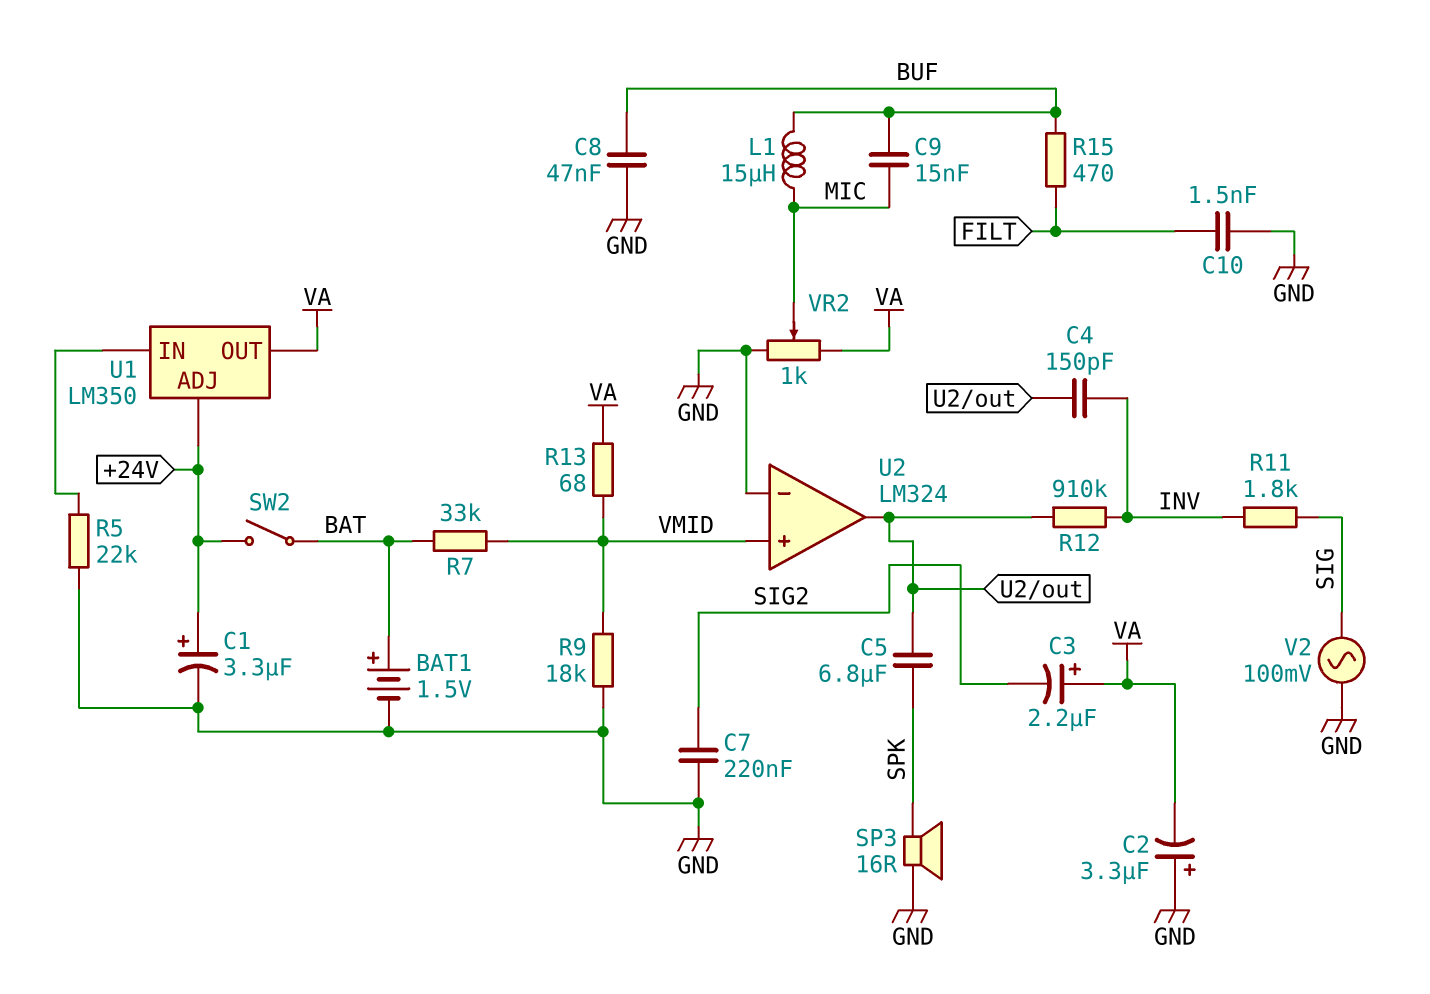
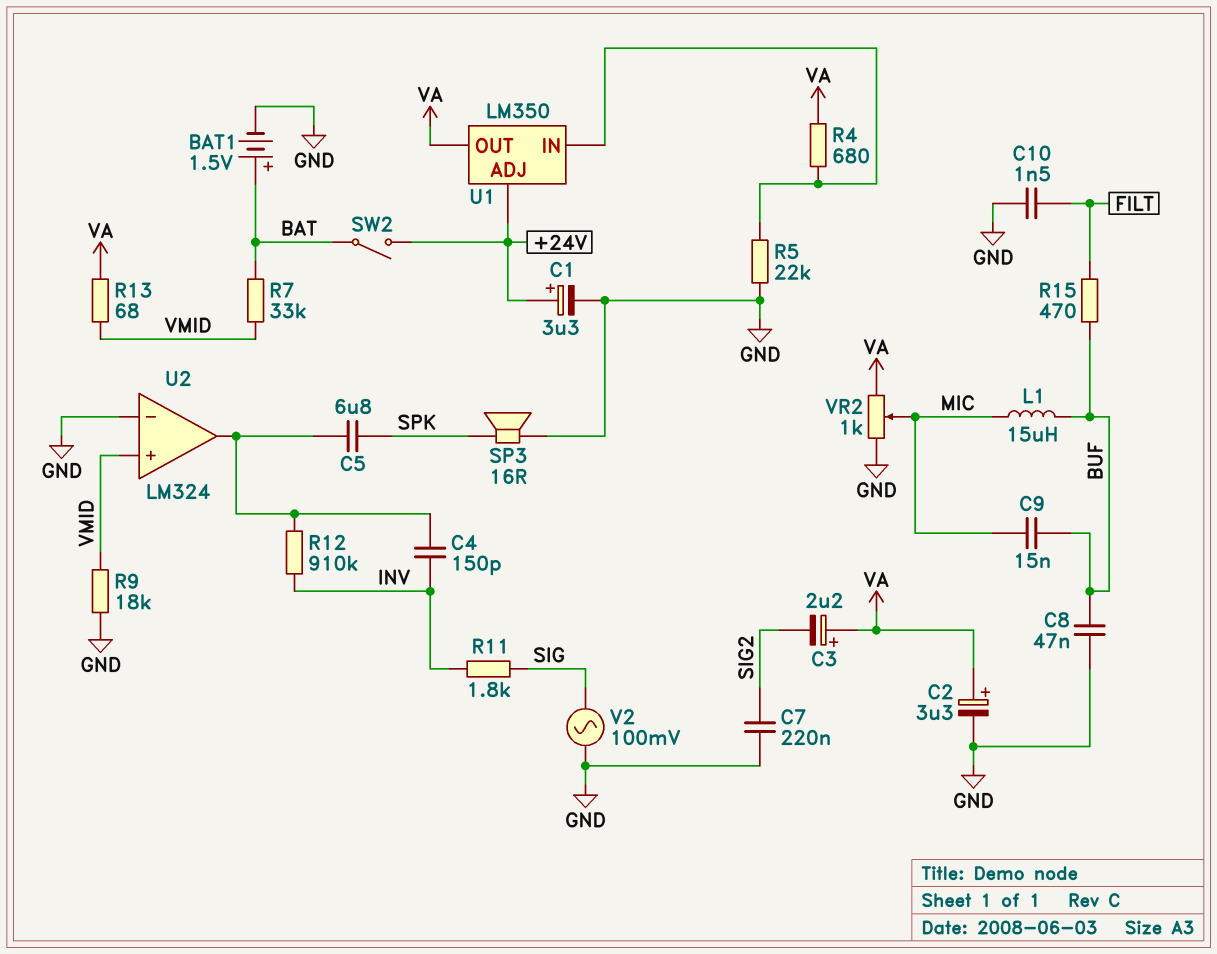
C2: 3.3uF (plus GND, minus VA) -> 3.3uF (plus VA, minus GND)
R4: none -> 680 (U1/IN, VA)

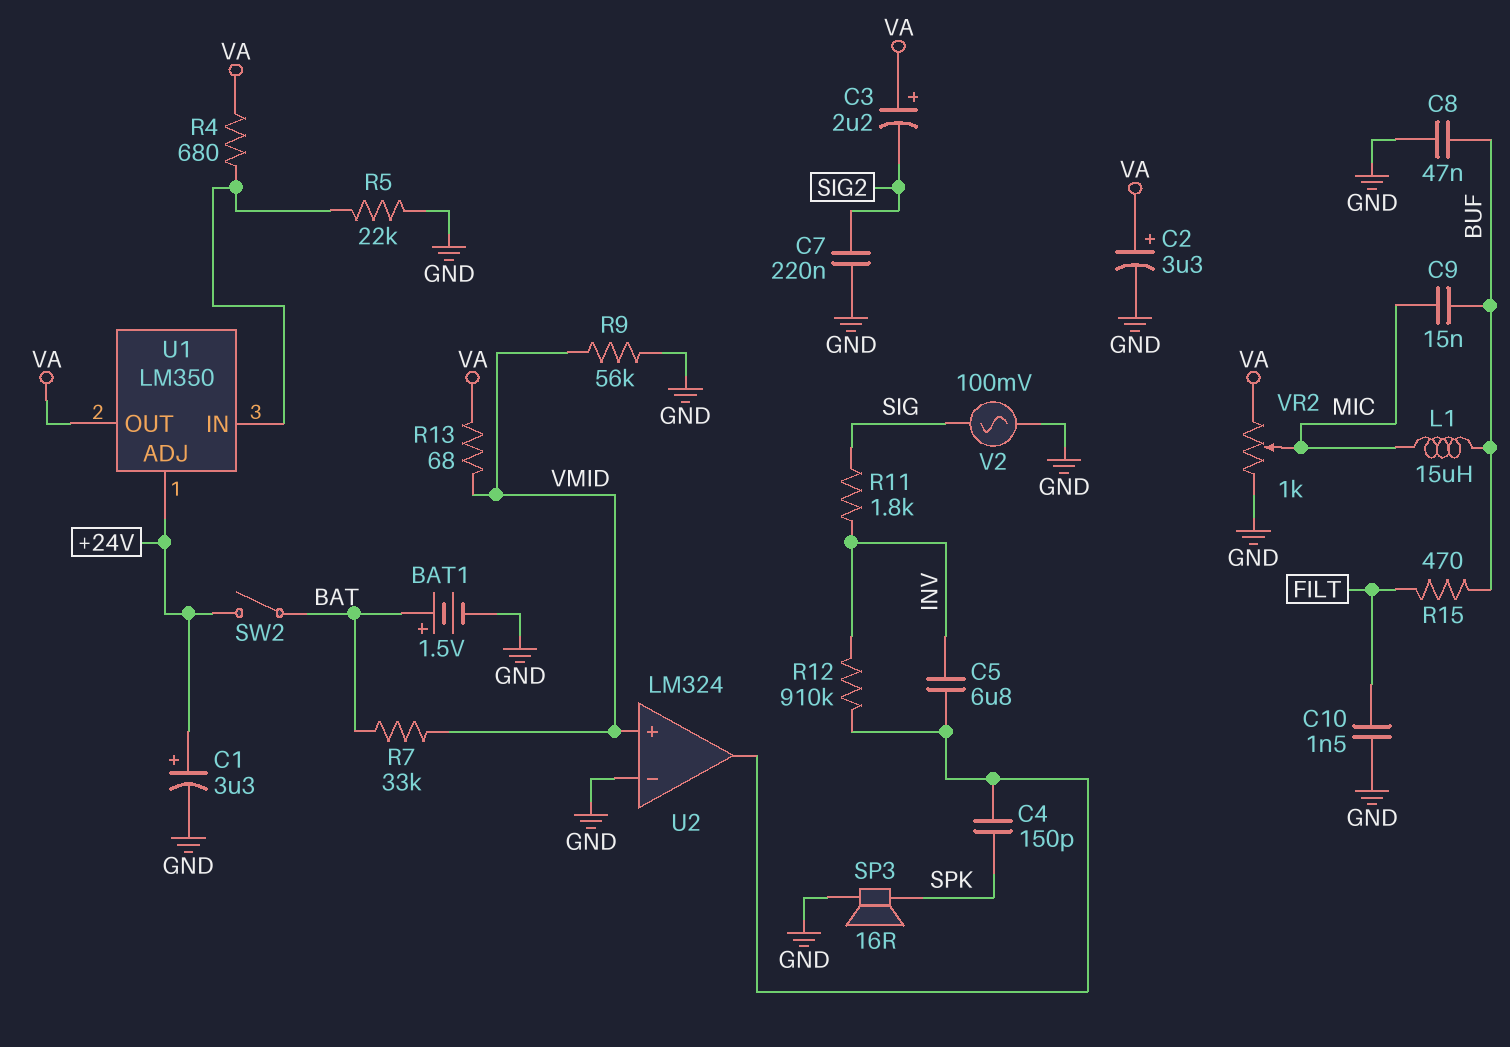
C4: 150pF (INV, U2/out) -> 150pF (SPK, U2/out)
C5: 6.8uF (SPK, U2/out) -> 6.8uF (INV, U2/out)
R9: 18k (GND, VMID) -> 56k (GND, VMID)

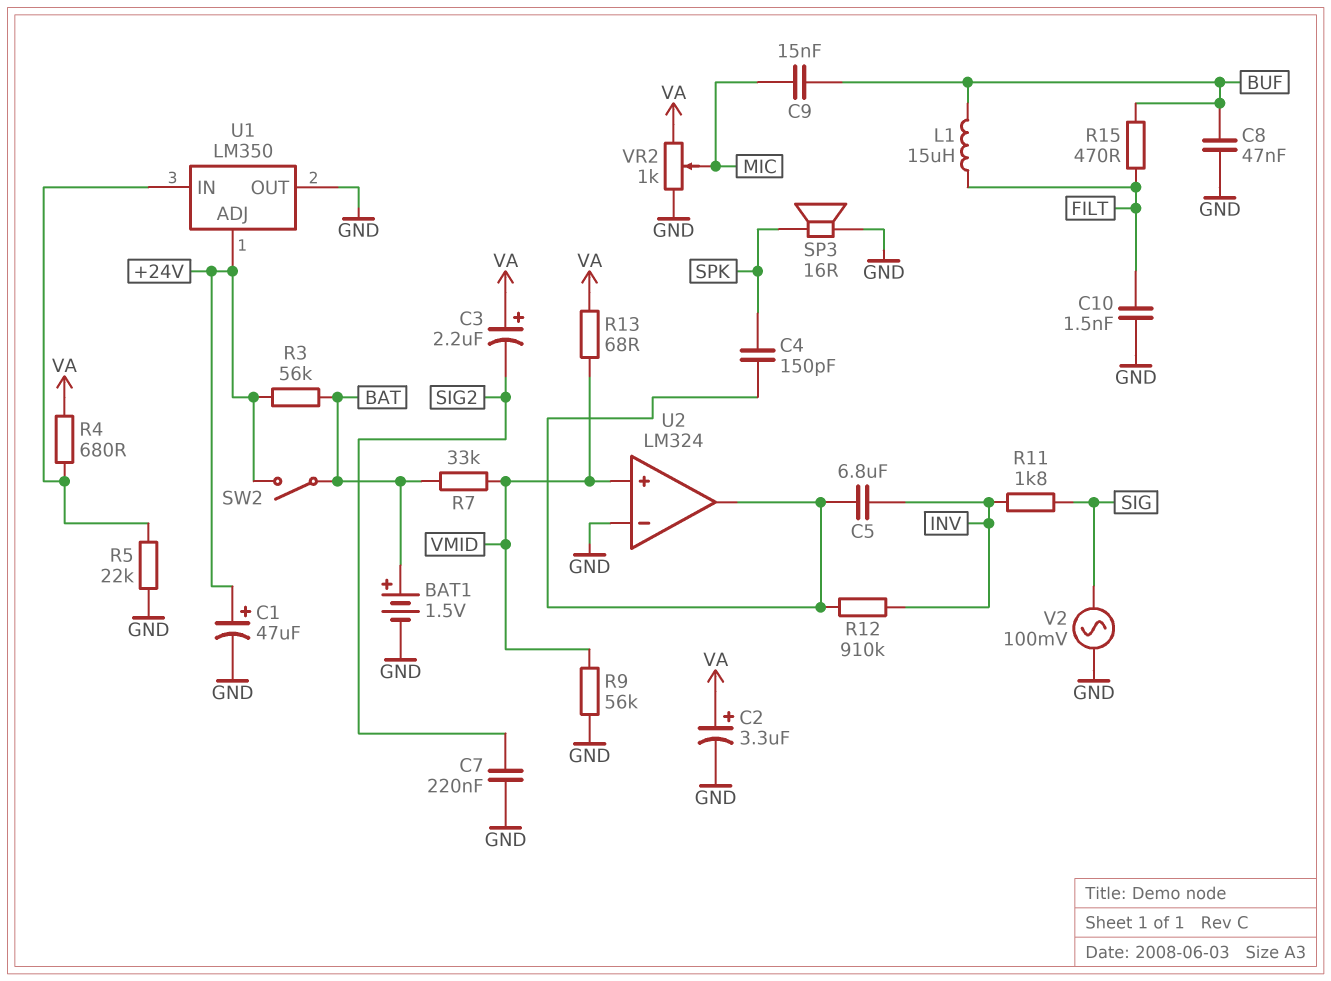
C1: 3.3uF (plus +24V, minus GND) -> 47uF (plus +24V, minus GND)
L1: 15uH (BUF, MIC) -> 15uH (BUF, FILT)
R3: none -> 56k (+24V, BAT)
U1 pin OUT: VA -> GND

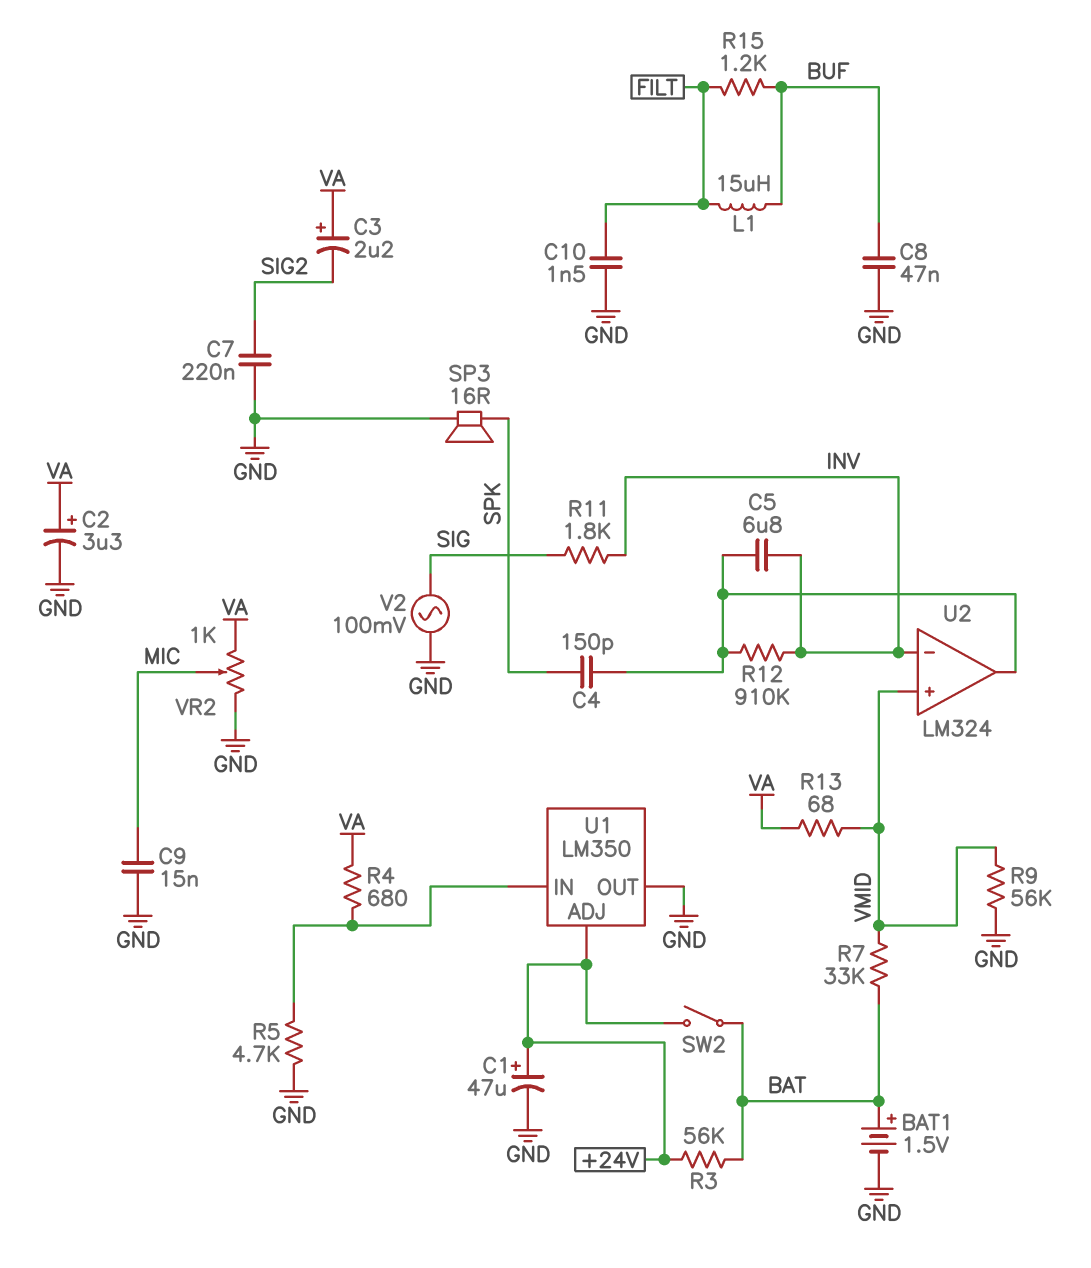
C9: 15nF (BUF, MIC) -> 15nF (GND, MIC)
R5: 22k (GND, U1/IN) -> 4.7k (GND, U1/IN)
R15: 470 (BUF, FILT) -> 1.2k (BUF, FILT)
U2 pin in-: GND -> INV

